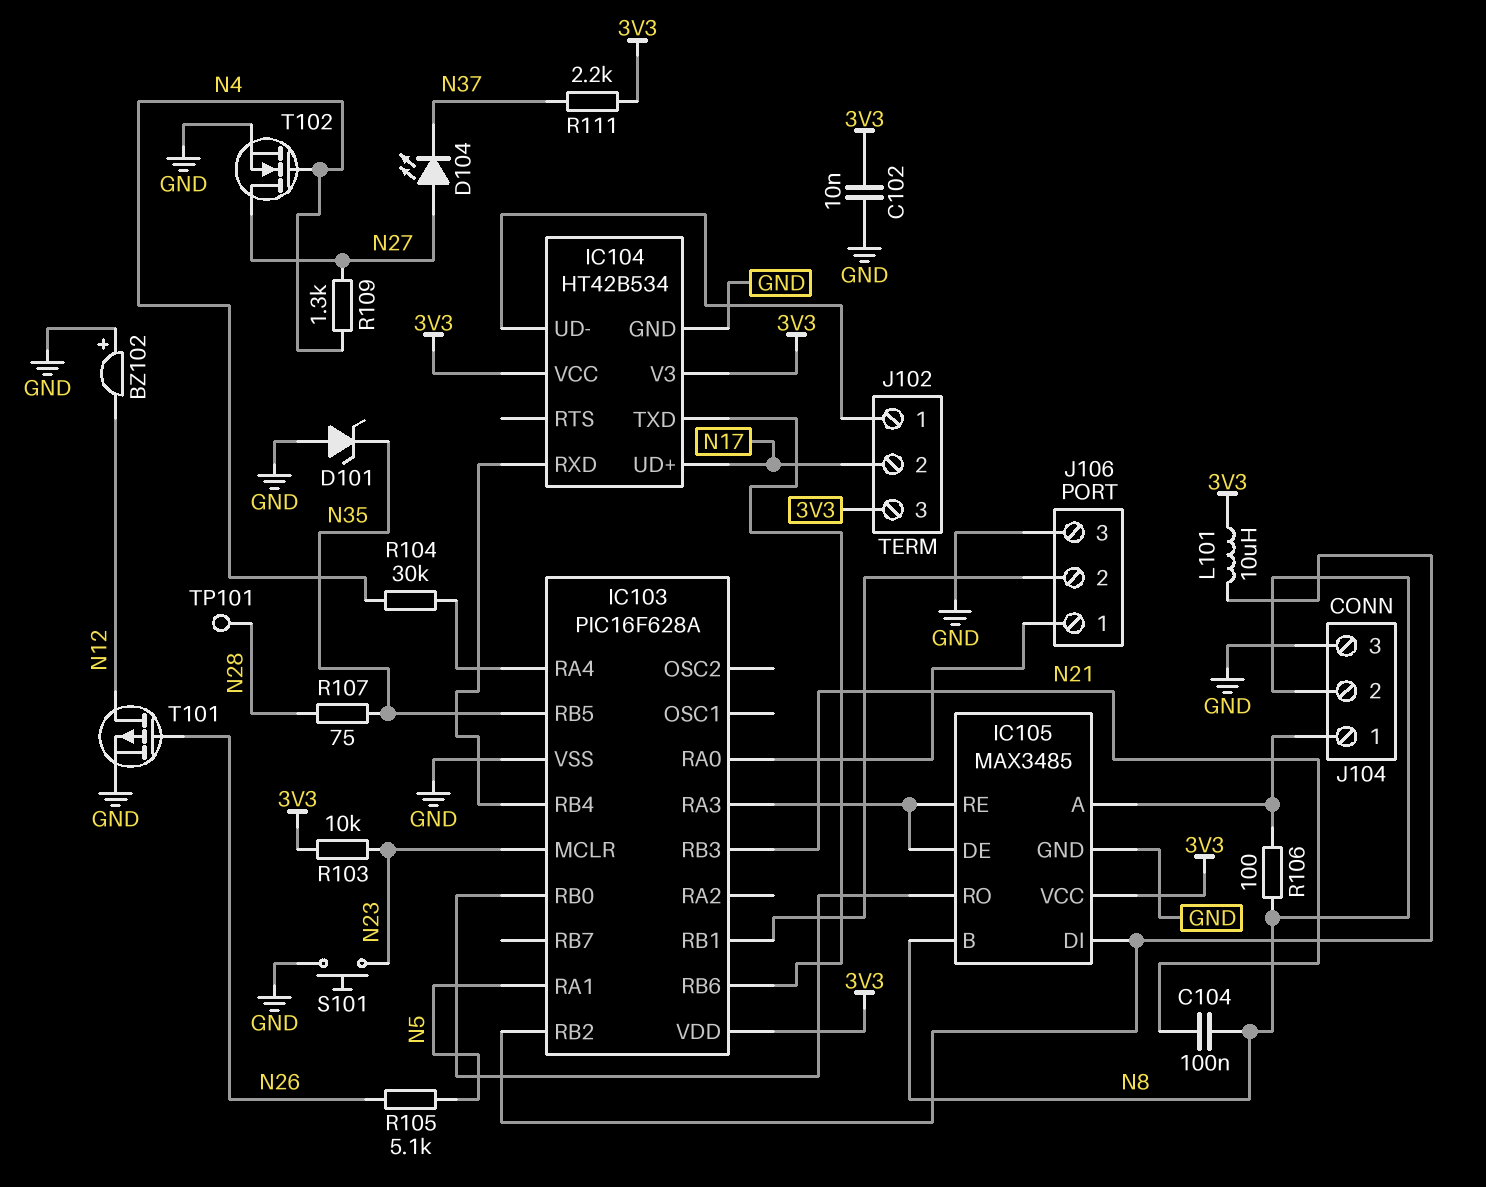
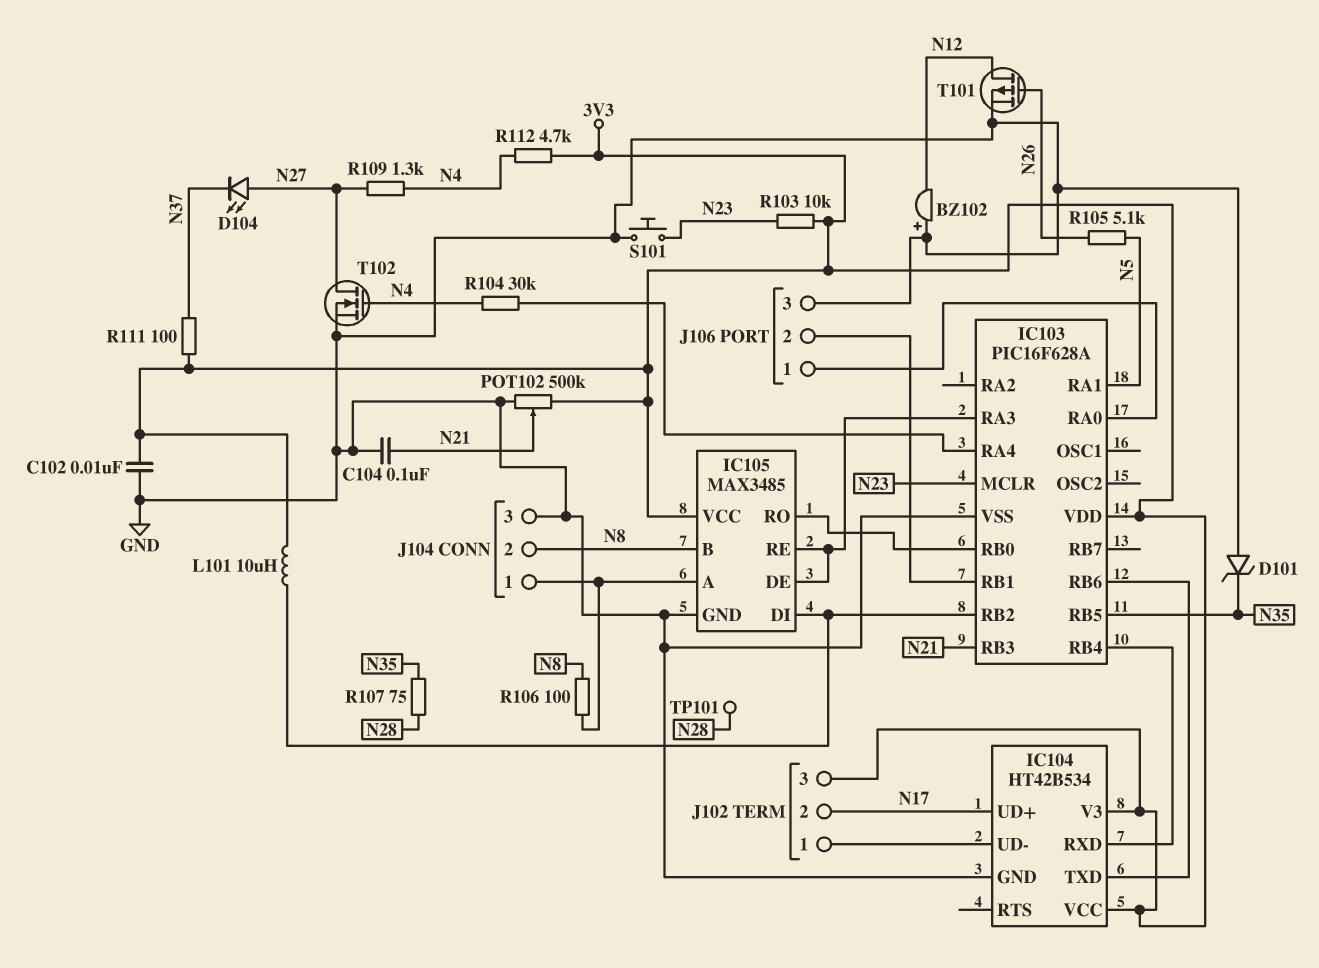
C104: 100nF (N8, N21) -> 100nF (GND, N21)
POT102: none -> 500k (3V3, GND, wiper N21)
R111: 2.2k (3V3, N37) -> 100 (3V3, N37)
R112: none -> 4.7k (3V3, N4)

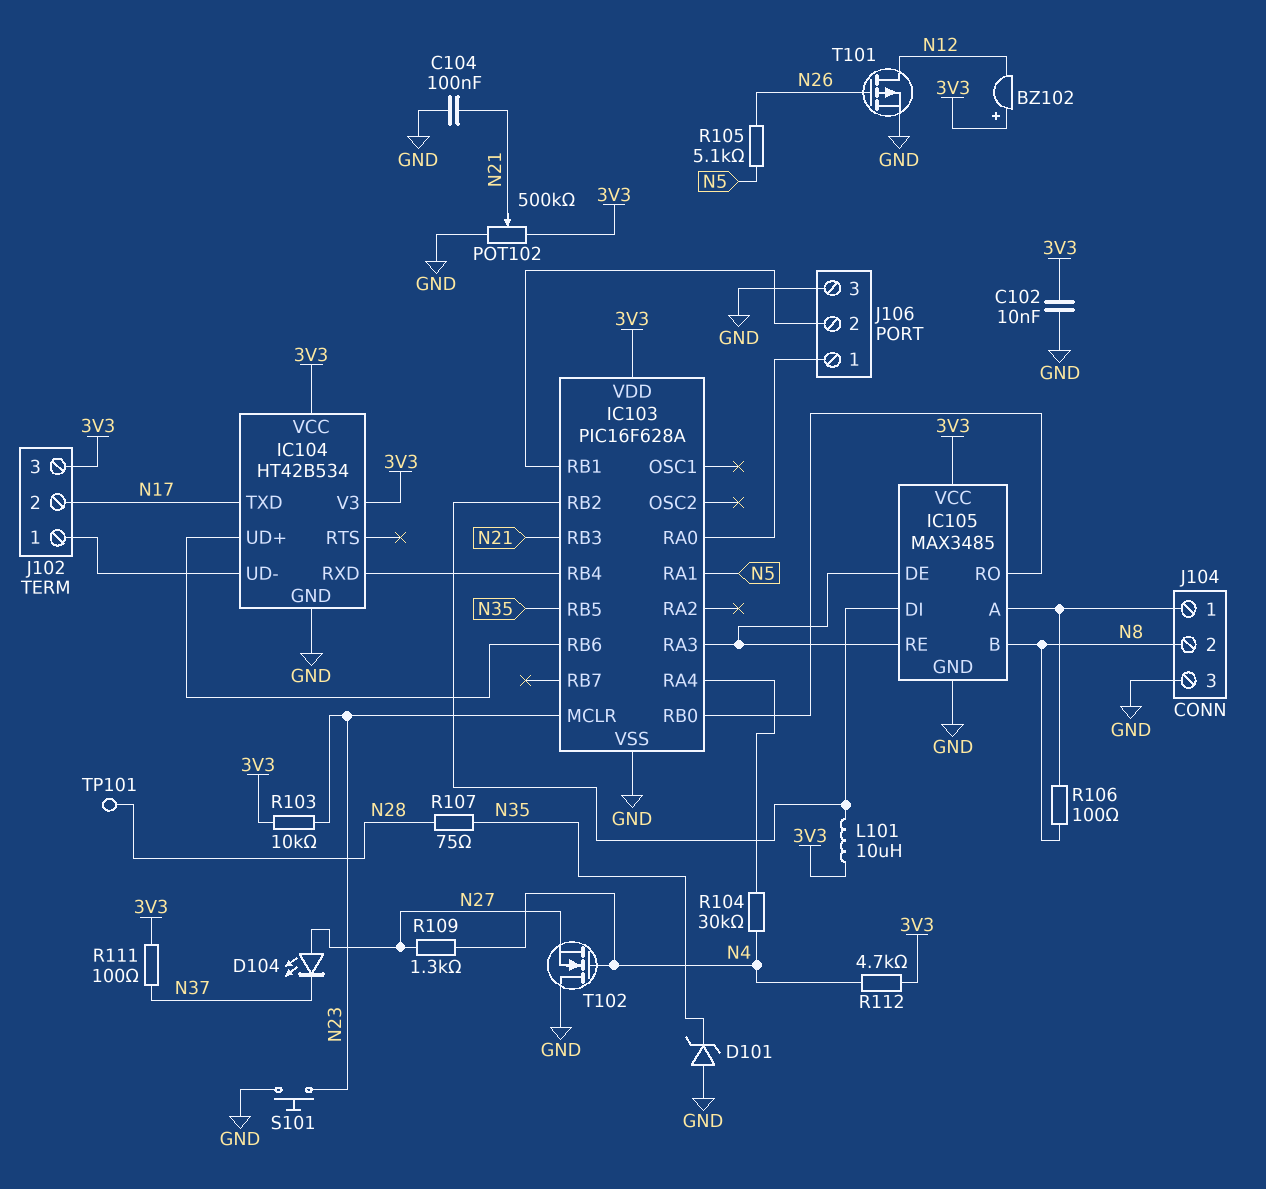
BZ102: buzzer (plus GND, minus N12) -> buzzer (plus 3V3, minus N12)
IC104 pin TXD: IC103/RB6 -> N17
IC104 pin UD+: N17 -> IC103/RB6
T102: NMOS (G N4, D N27, S GND) -> NMOS (G N4, D GND, S N27)

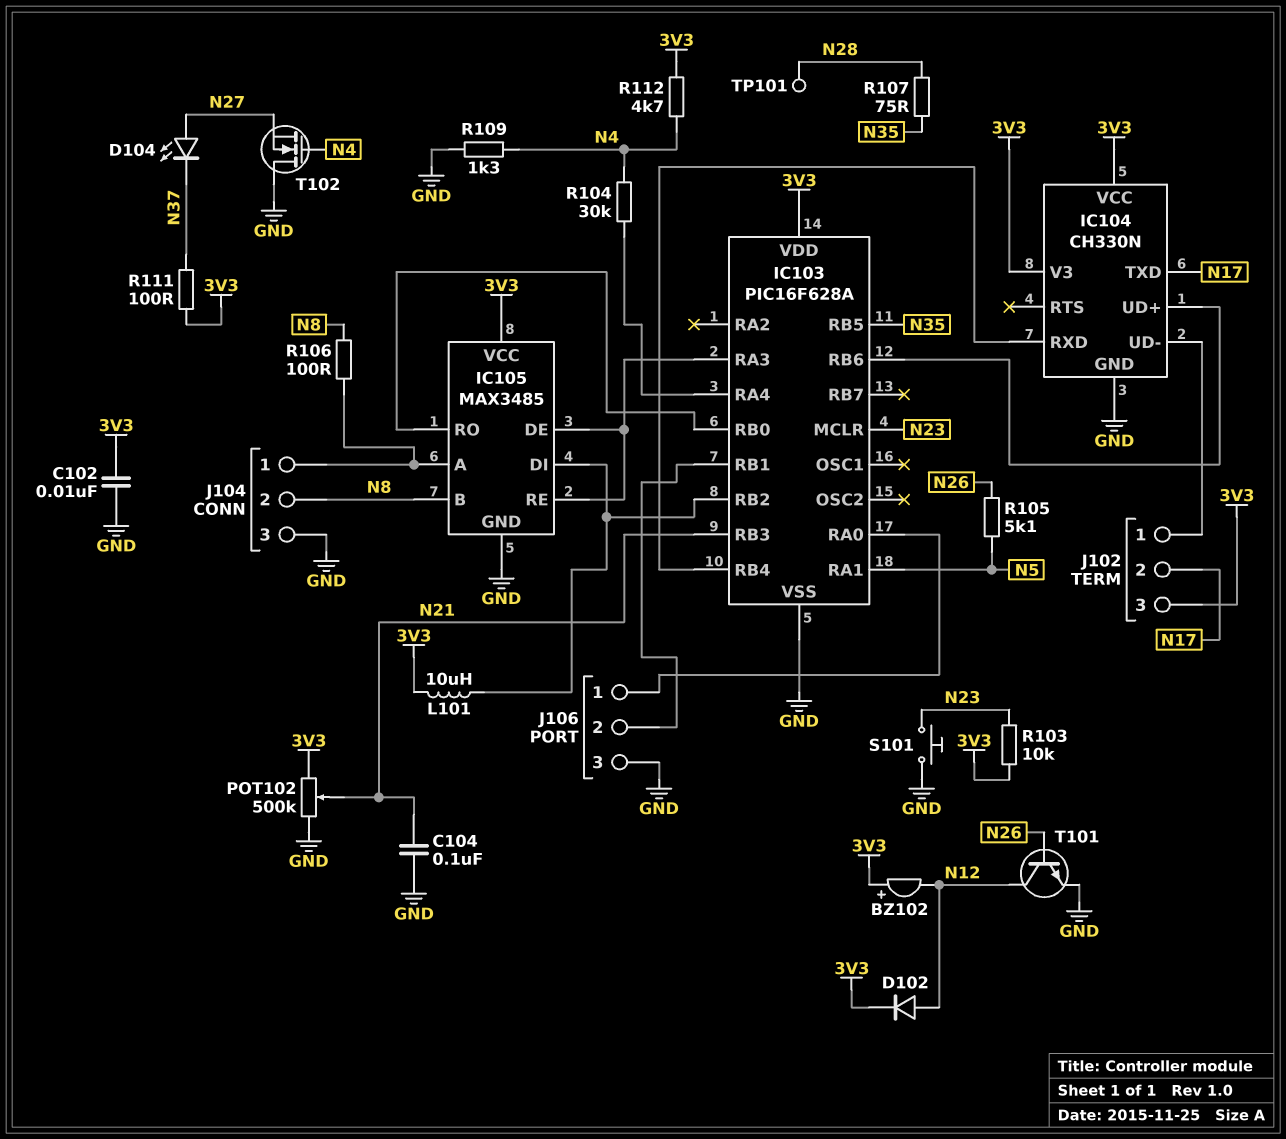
D101: zener (A GND, K N35) -> none
D102: none -> diode (A N12, K 3V3)
IC104: HT42B534 -> CH330N
R109: 1.3k (N4, N27) -> 1.3k (GND, N4)
T101: PMOS (G N26, D N12, S GND) -> NPN (B N26, C N12, E GND)

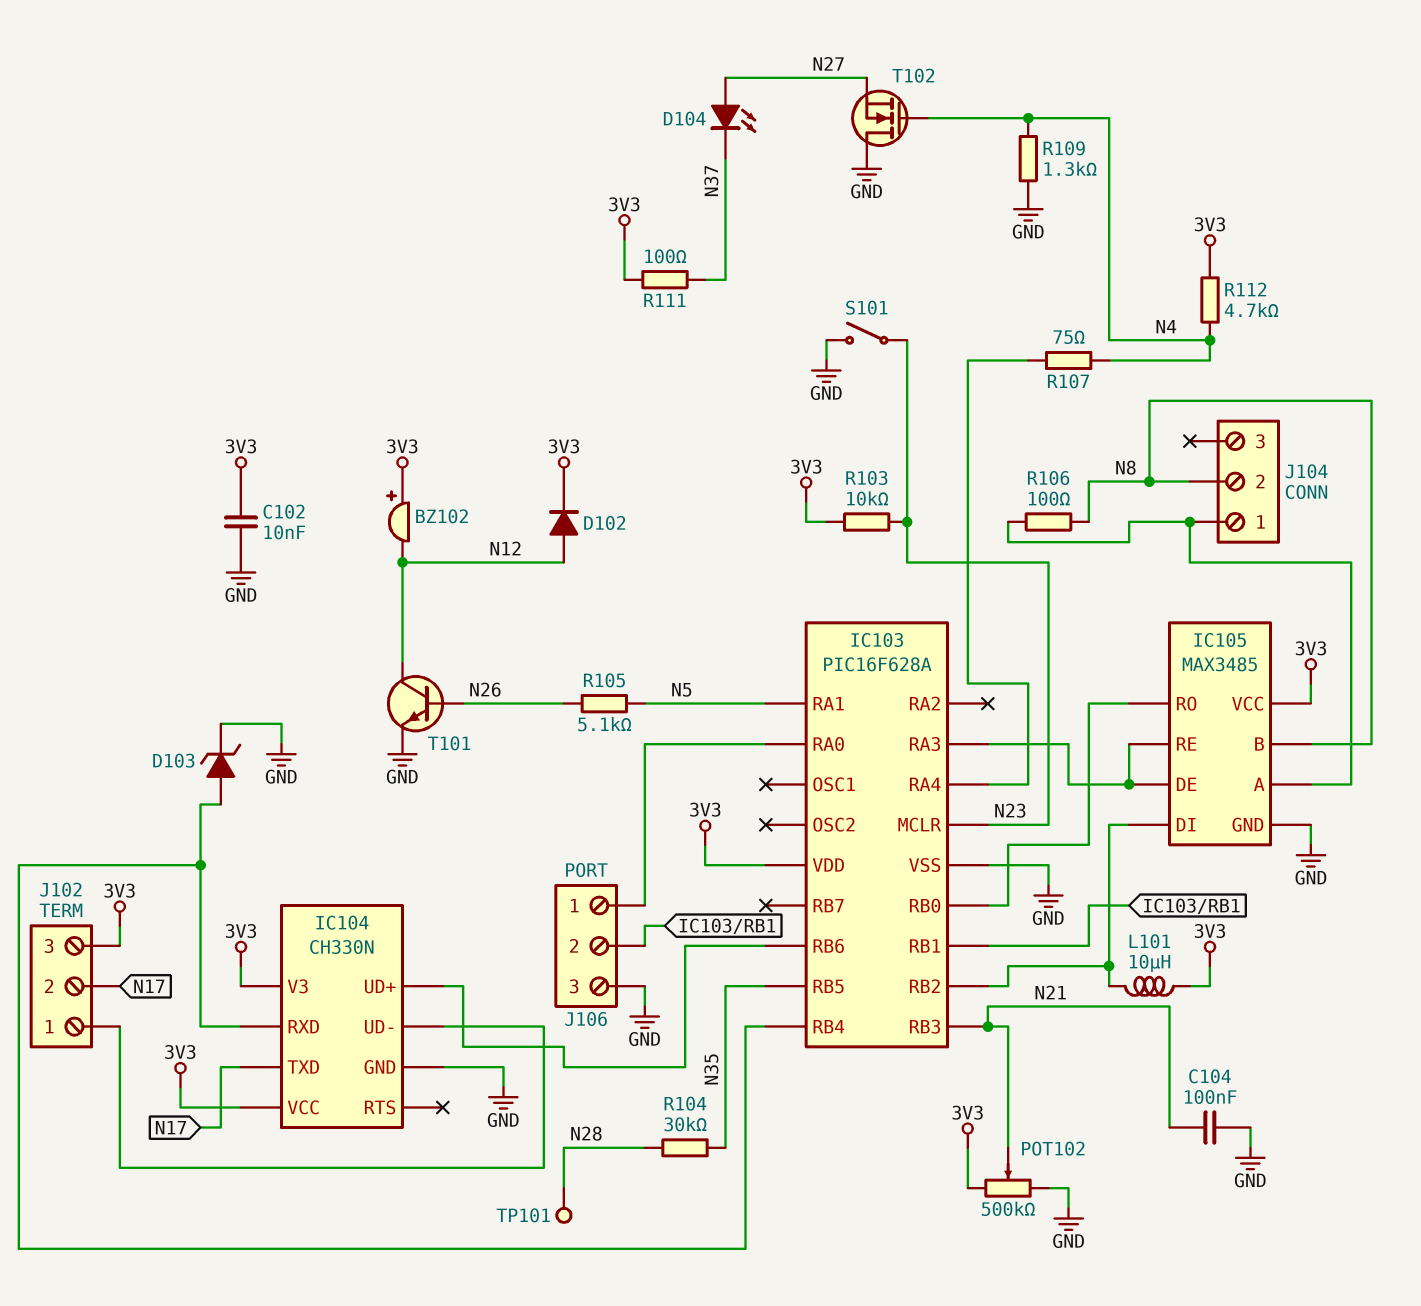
D103: none -> zener (A IC103/RB4, K GND)
J104 pin 3: GND -> none
R104: 30k (IC103/RA4, N4) -> 30k (N28, N35)
R107: 75 (N28, N35) -> 75 (IC103/RA4, N4)
S101: button (GND, N23) -> switch (GND, N23)

